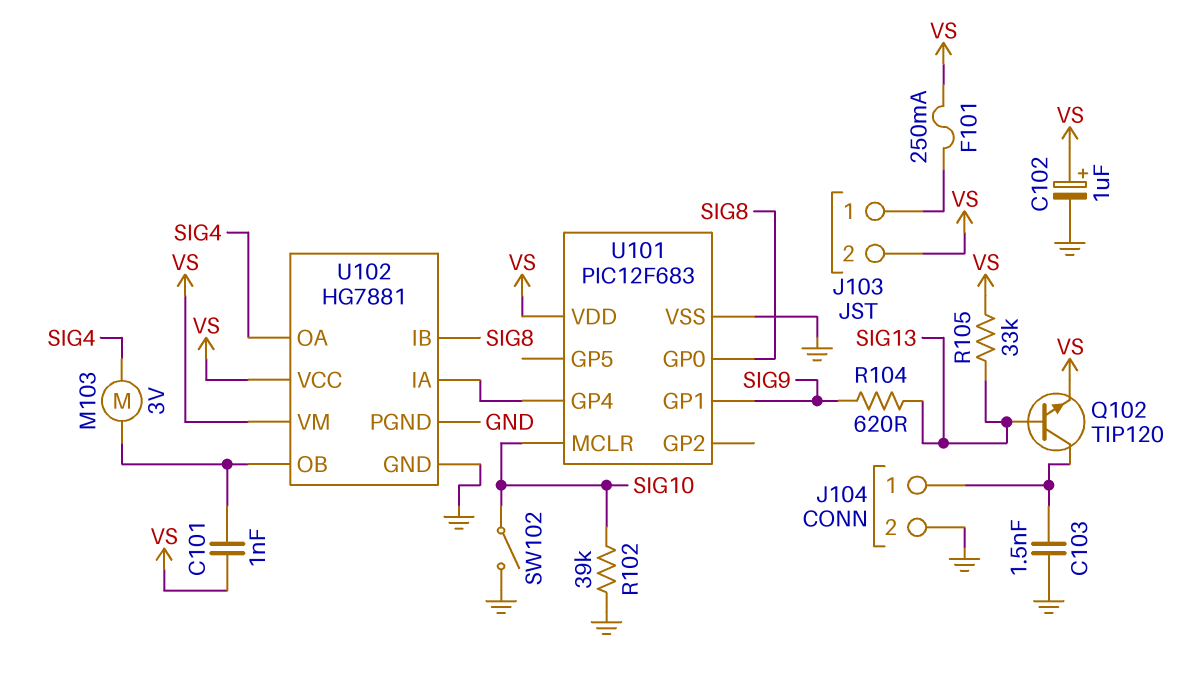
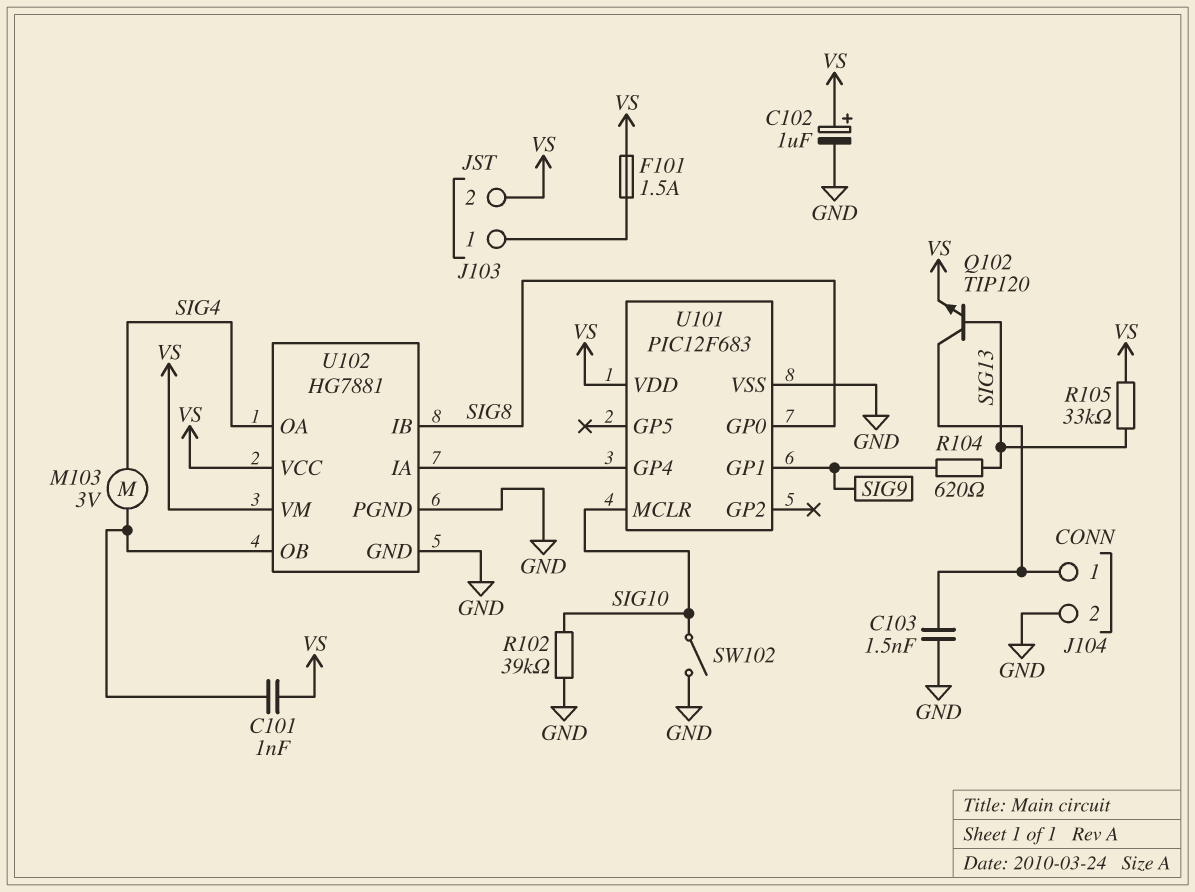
F101: 250mA (J103/1, VS) -> 1.5A (J103/1, VS)

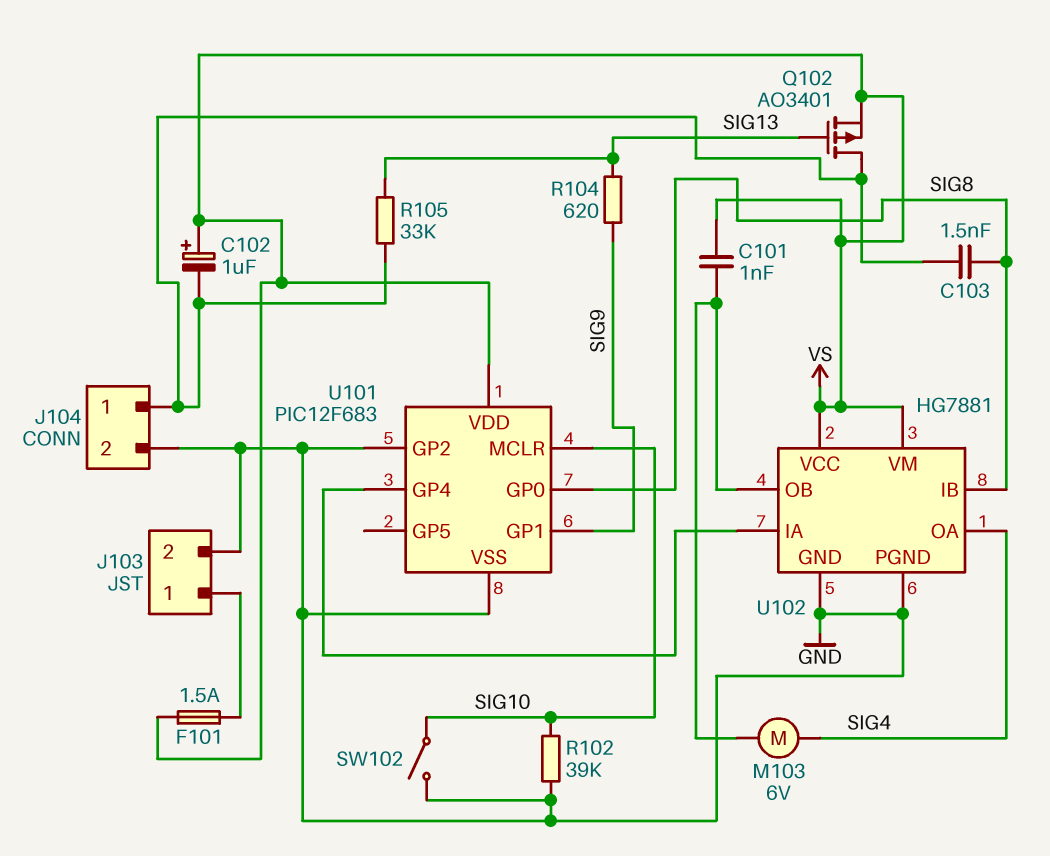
C102: 1uF (plus VS, minus GND) -> 1uF (plus VS, minus J104/1)
C103: 1.5nF (GND, J104/1) -> 1.5nF (J104/1, SIG8)
J103 pin 2: VS -> GND
M103: motor 3V (SIG4, U102/OB) -> motor 6V (SIG4, U102/OB)
Q102: NPN TIP120 (B SIG13, C J104/1, E VS) -> PMOS AO3401 (G SIG13, D J104/1, S VS)
R105: 33k (SIG13, VS) -> 33k (J104/1, SIG13)
U101 pin GP2: none -> GND

